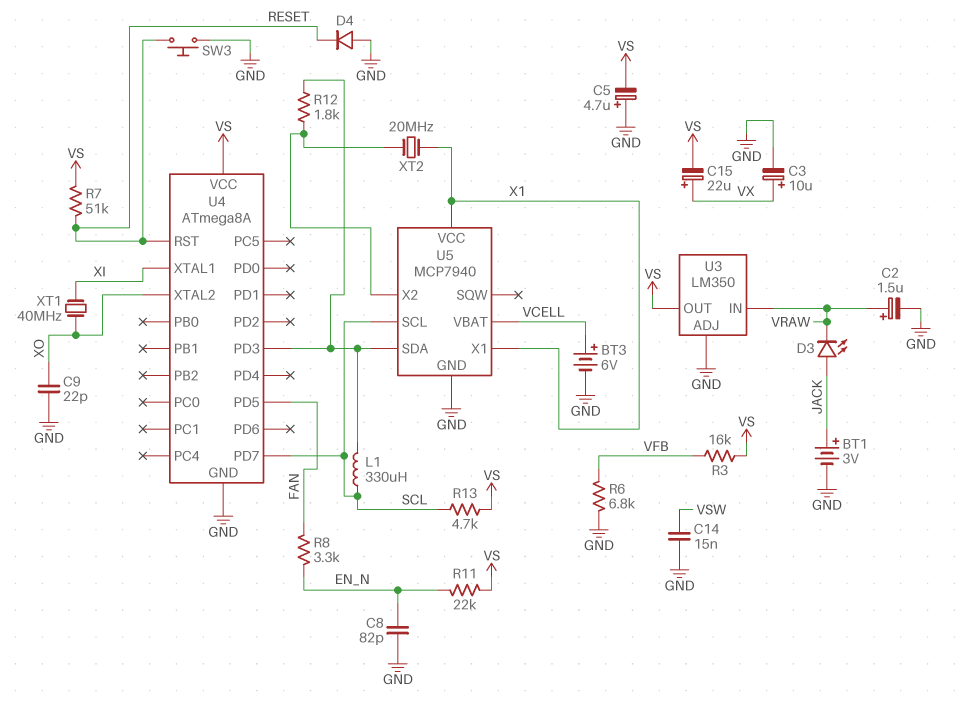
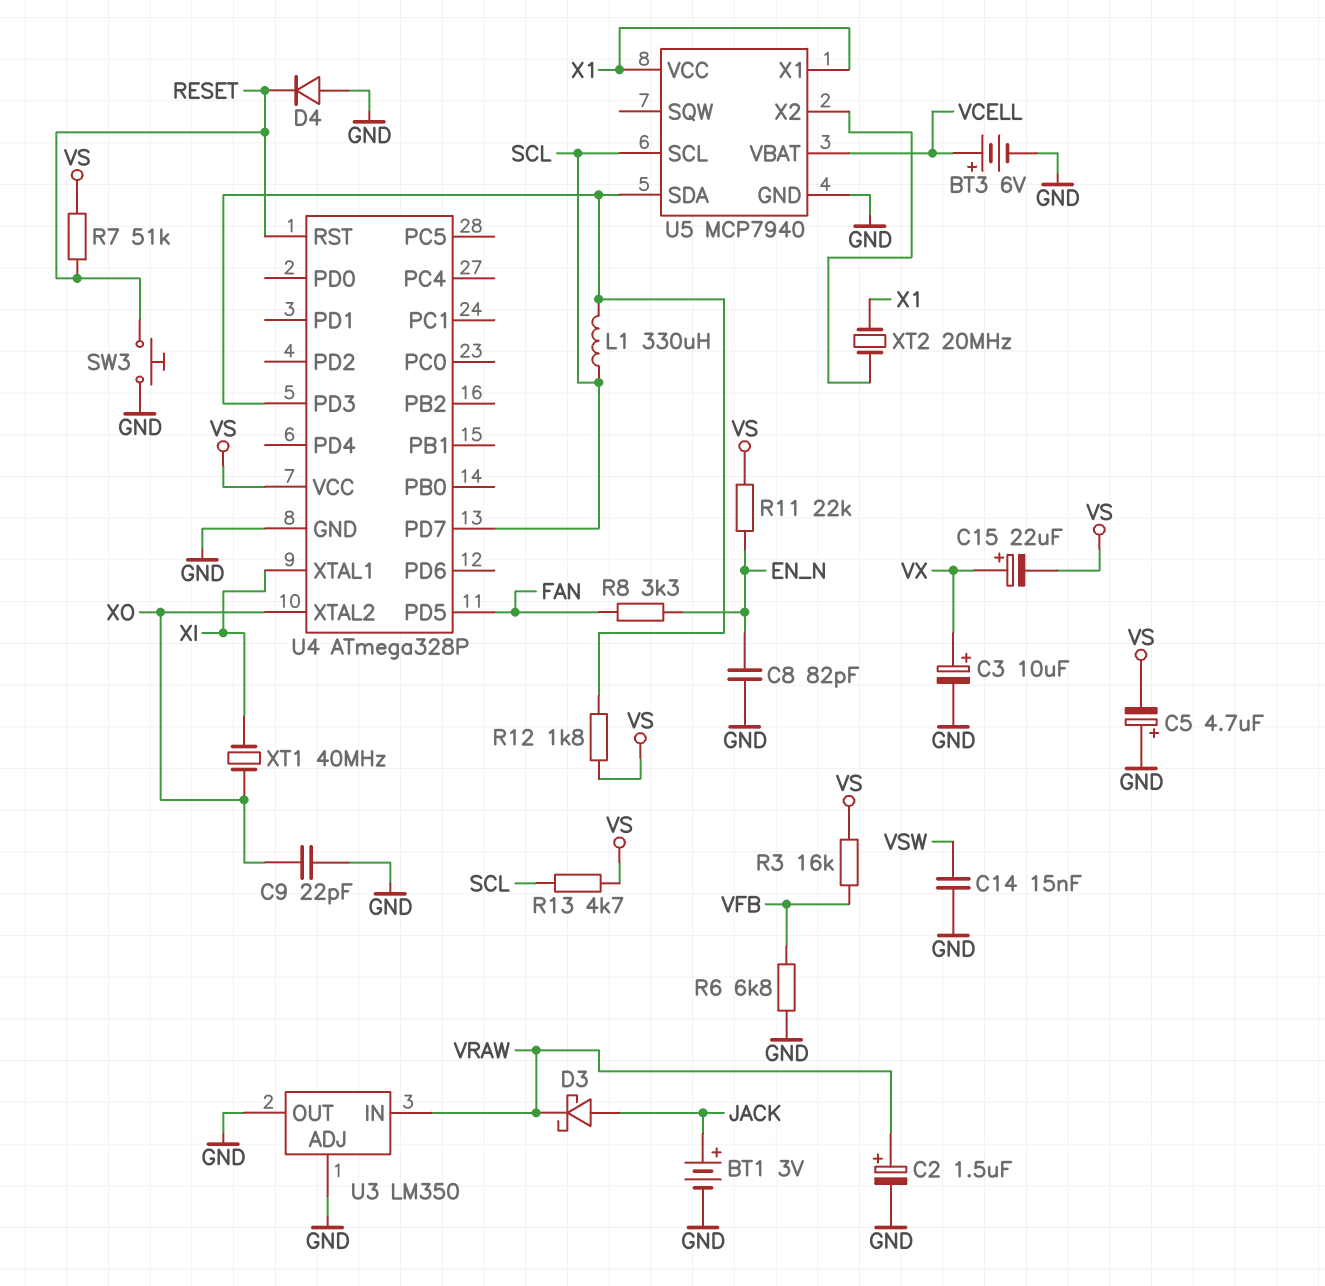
D3: LED (A JACK, K VRAW) -> schottky (A JACK, K VRAW)
R12: 1.8k (U4/PD3, U5/X2) -> 1.8k (U4/PD3, VS)
U3 pin OUT: VS -> GND
U4: ATmega8A -> ATmega328P

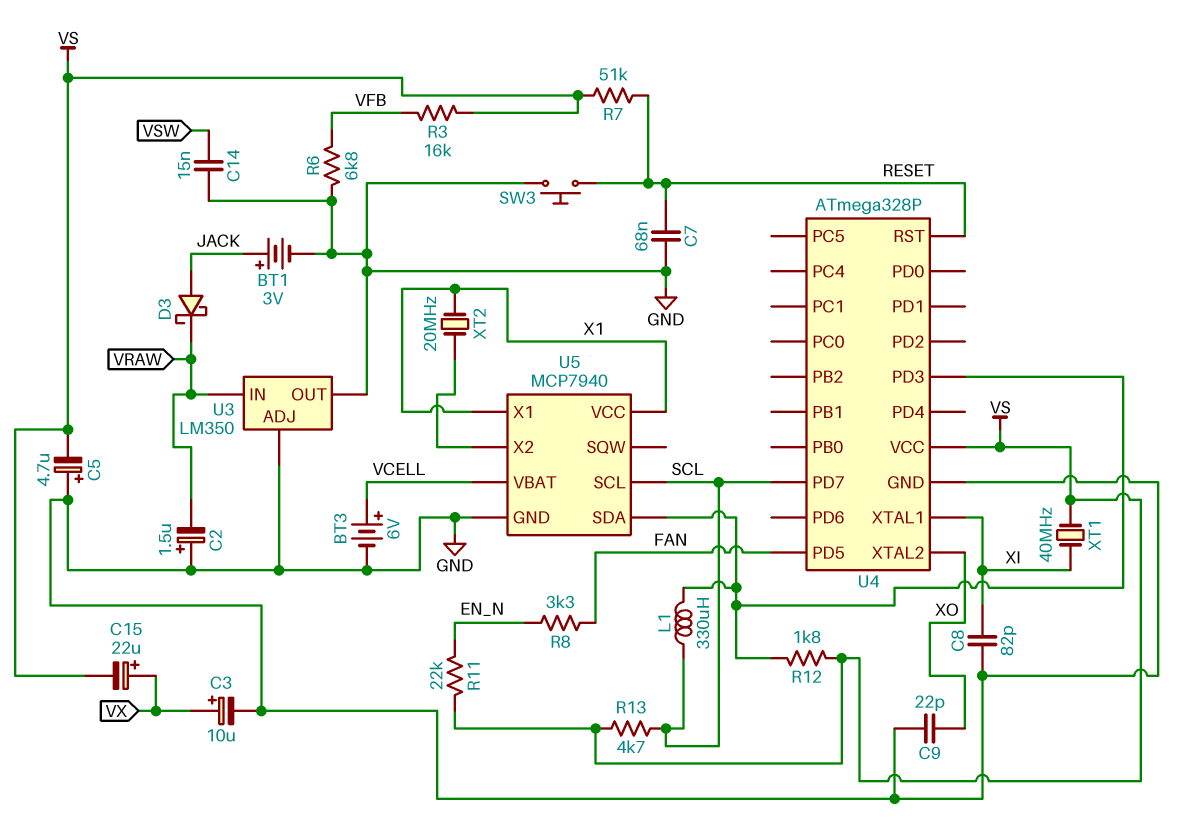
C2: 1.5uF (plus VRAW, minus GND) -> 1.5uF (plus GND, minus VRAW)
C7: none -> 68nF (GND, RESET)
C8: 82pF (EN_N, GND) -> 82pF (GND, XI)
D4: diode (A GND, K RESET) -> none
XT1: 40MHz (XI, XO) -> 40MHz (VS, XI)

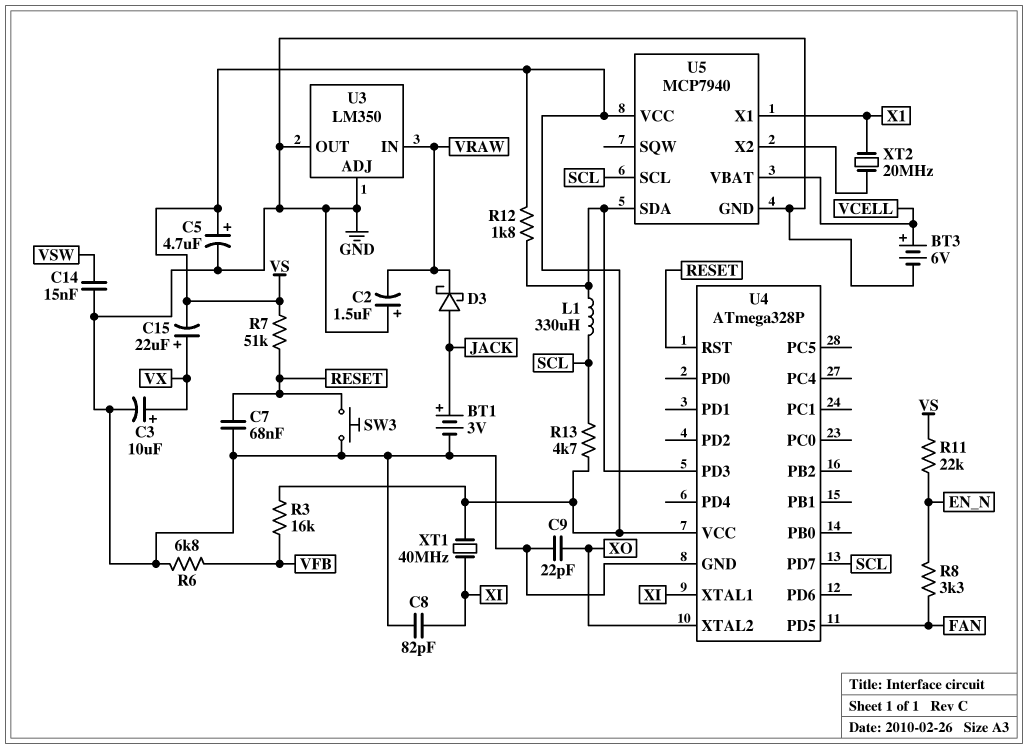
C5: 4.7uF (plus GND, minus VS) -> 4.7uF (plus VS, minus GND)
U5 pin VCC: X1 -> VS

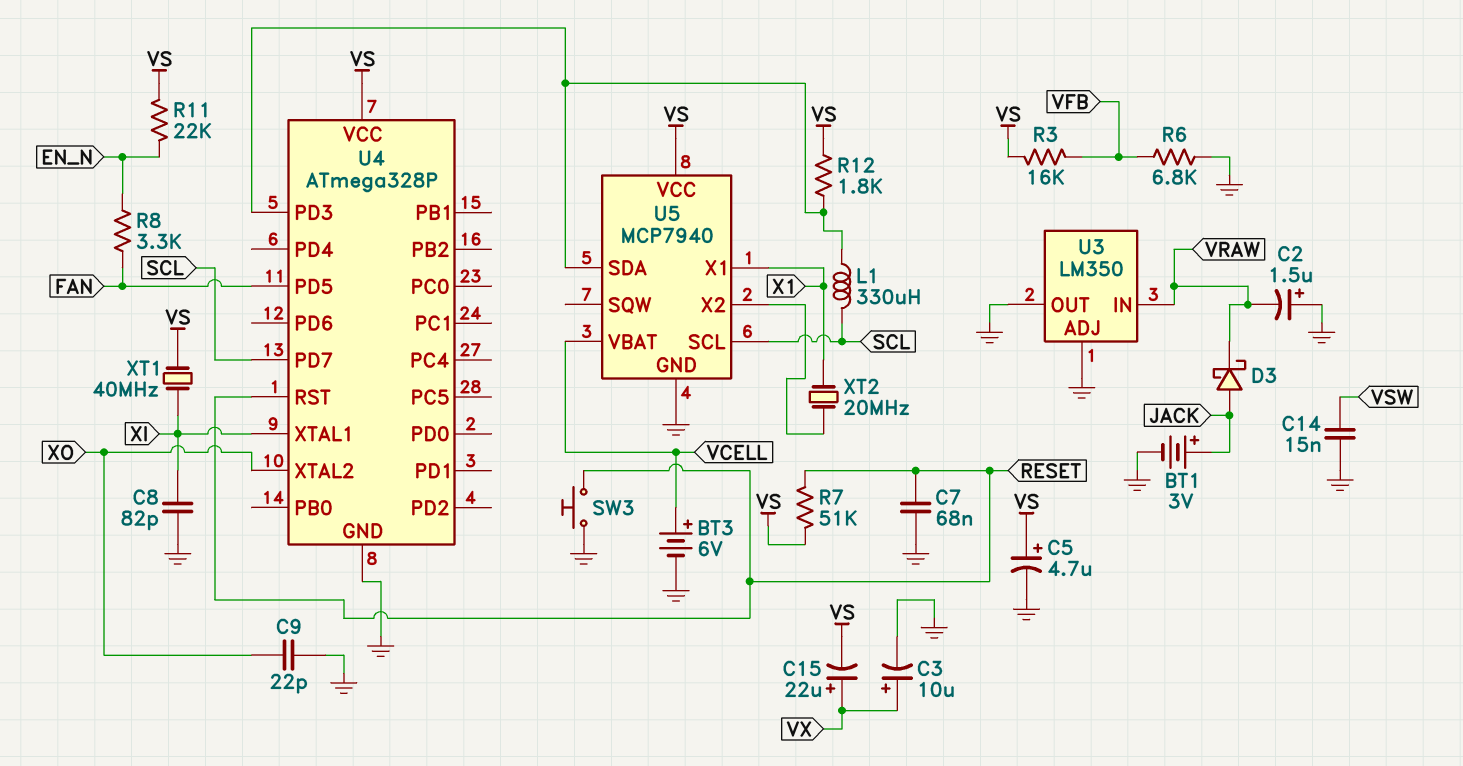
R13: 4.7k (SCL, VS) -> none

